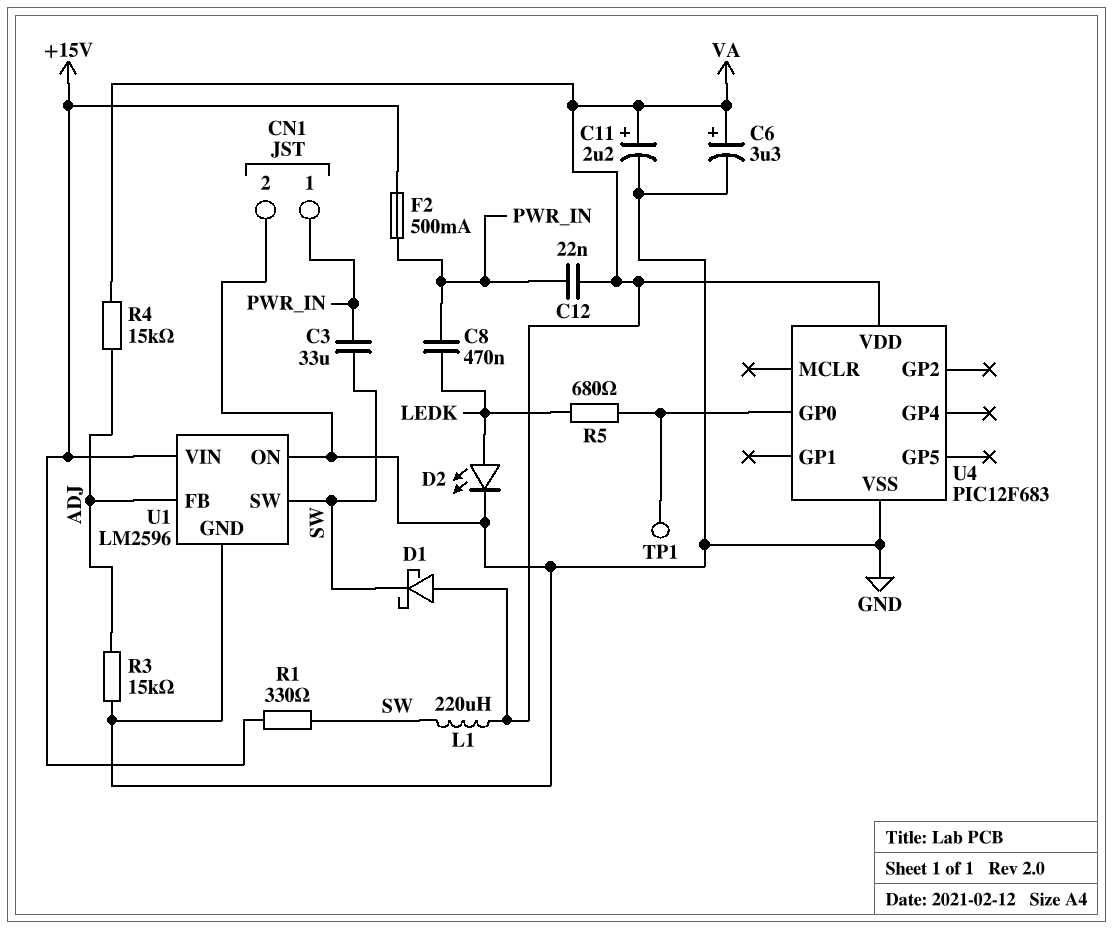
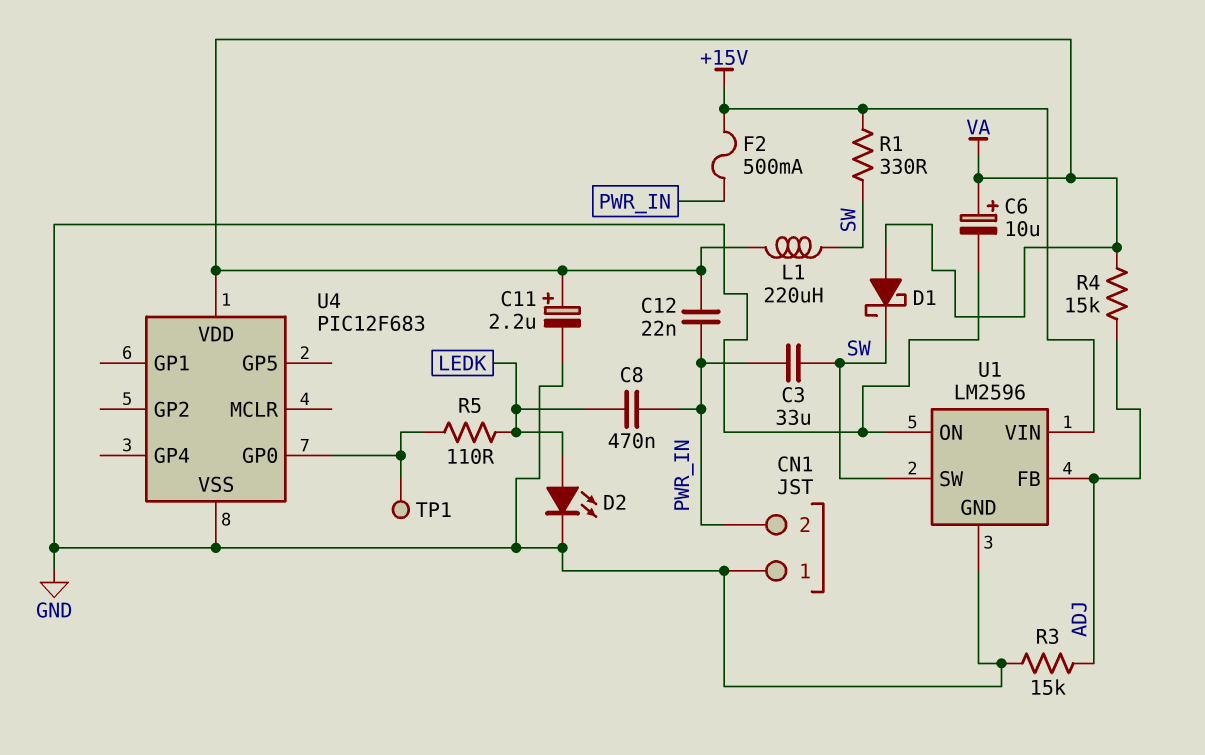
C6: 3.3uF (plus VA, minus GND) -> 10uF (plus VA, minus GND)
CN1 pin 1: PWR_IN -> GND
CN1 pin 2: GND -> PWR_IN
R5: 680 (LEDK, U4/GP0) -> 110 (LEDK, U4/GP0)

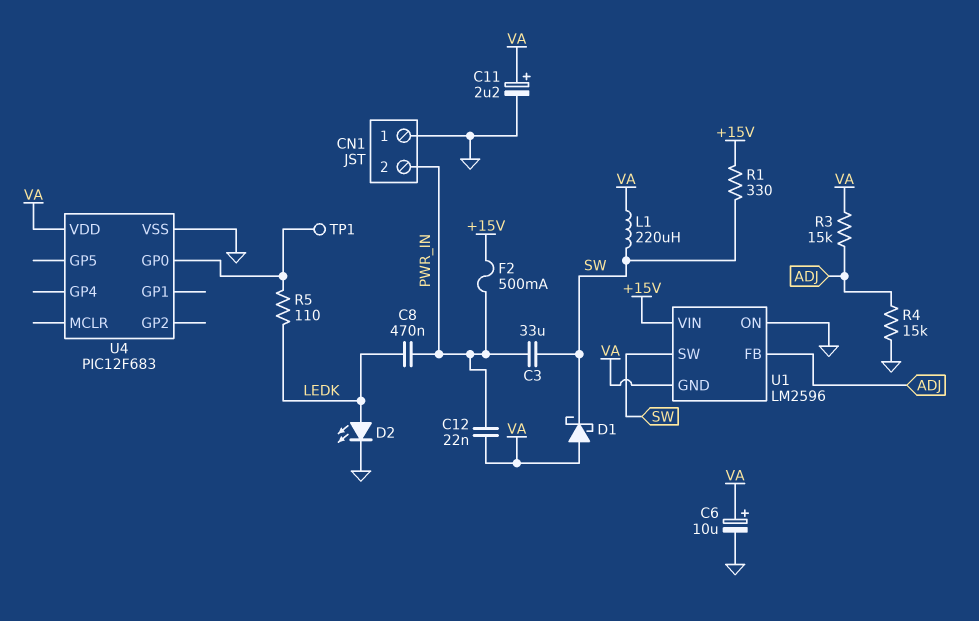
R3: 15k (ADJ, GND) -> 15k (ADJ, VA)
R4: 15k (ADJ, VA) -> 15k (ADJ, GND)
U1 pin GND: GND -> VA

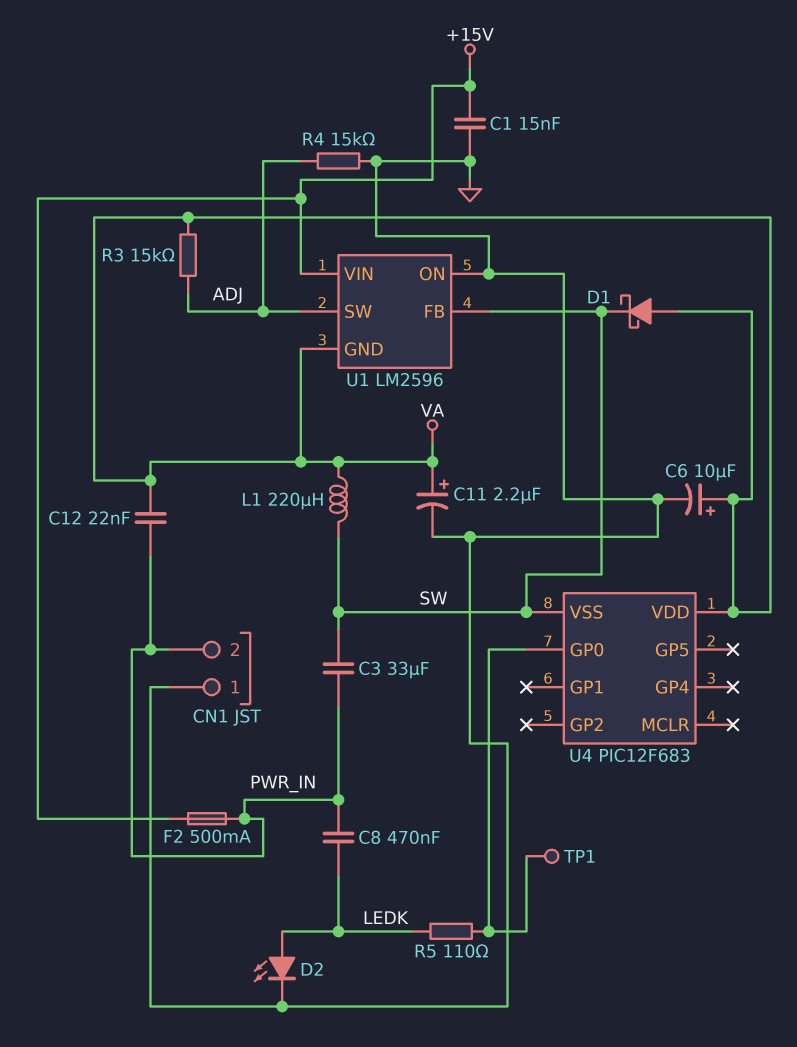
C1: none -> 15nF (+15V, GND)
R1: 330 (+15V, SW) -> none
U1 pin FB: ADJ -> SW
U1 pin SW: SW -> ADJ
U4 pin VSS: GND -> SW

